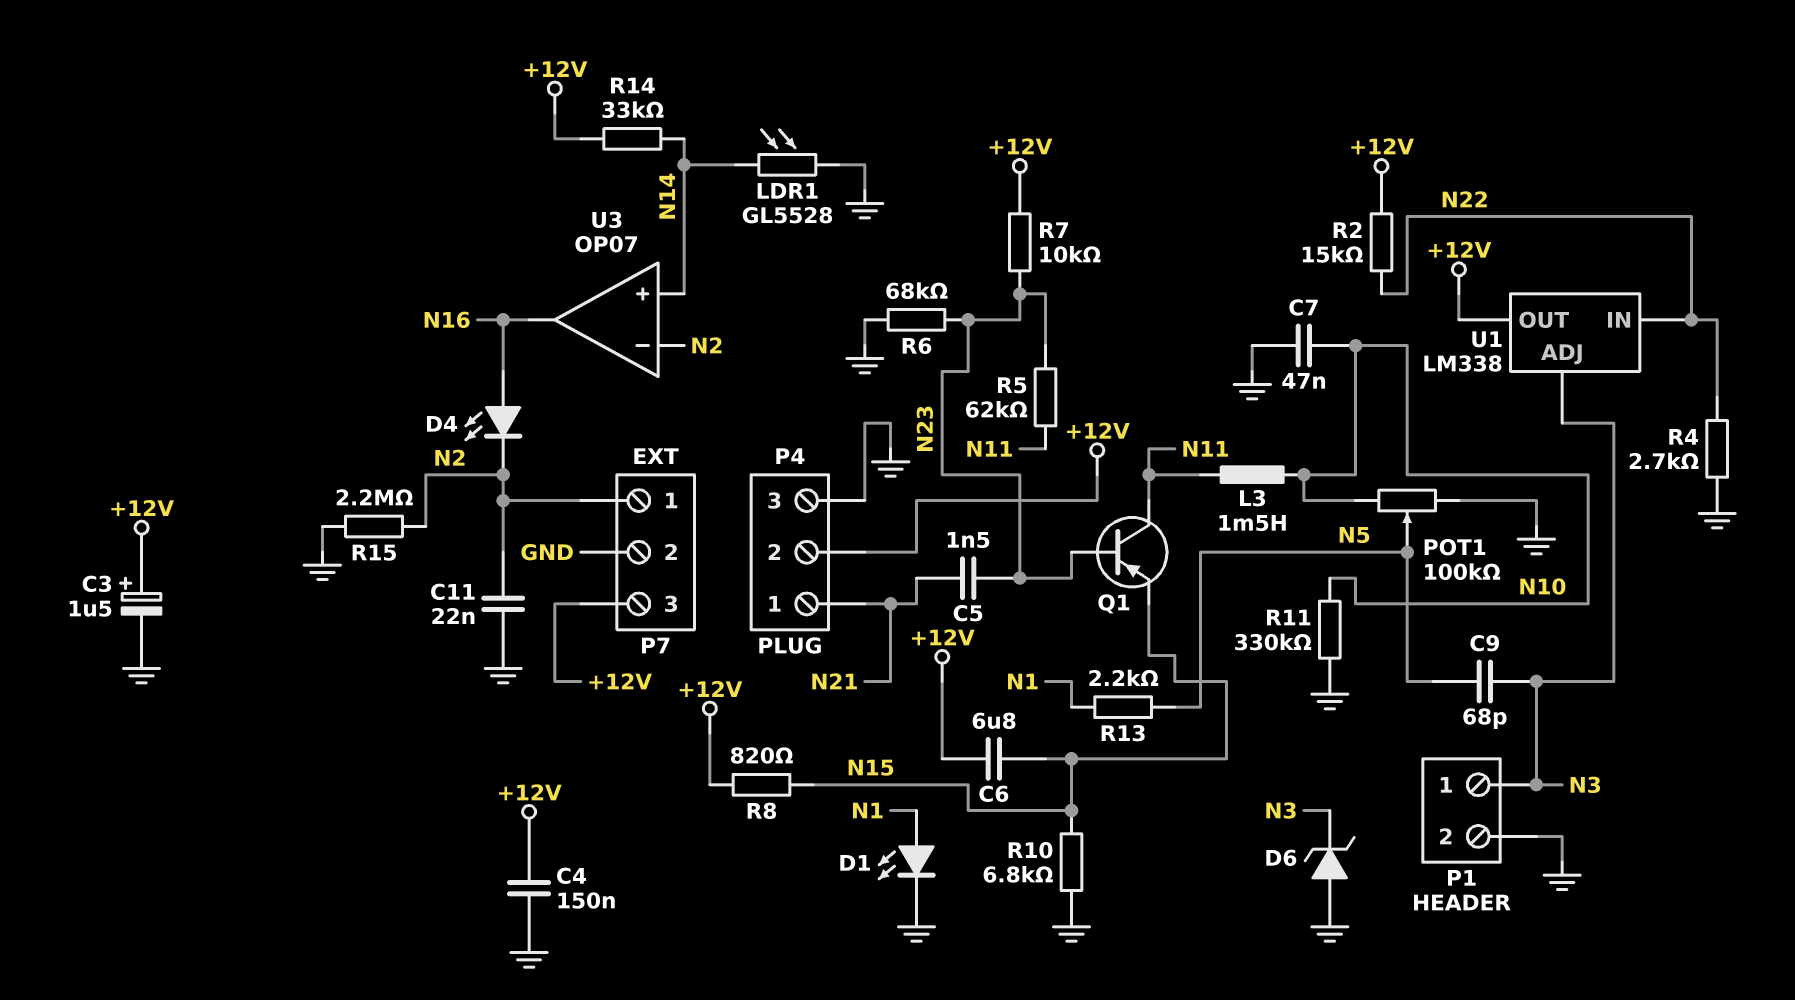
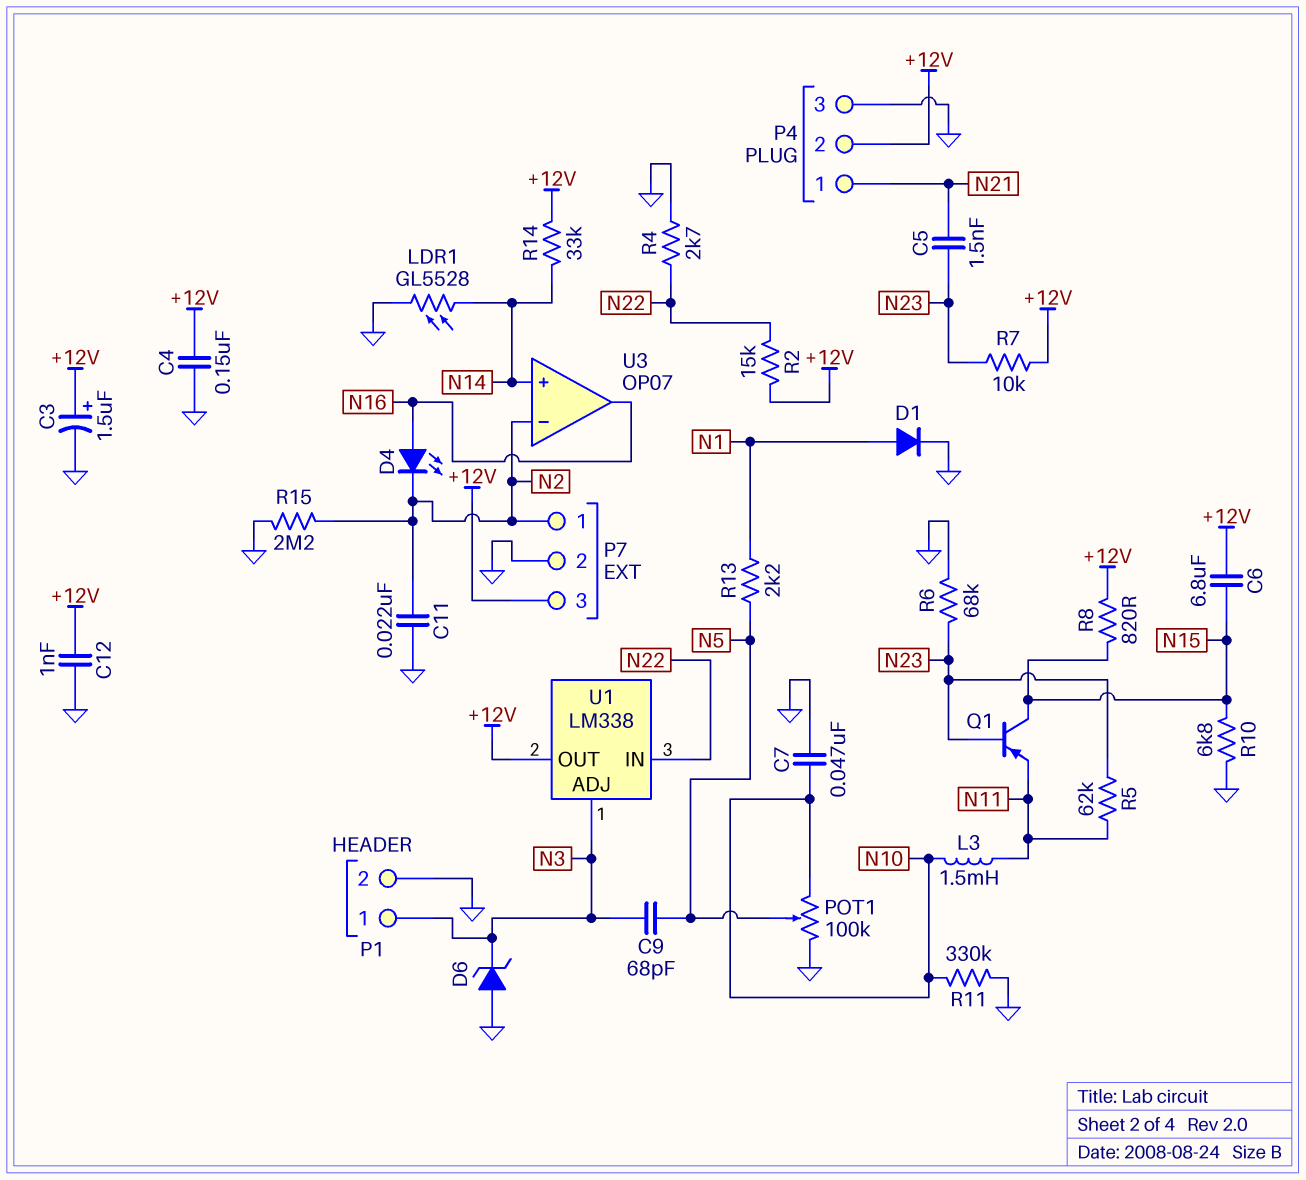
C12: none -> 1nF (+12V, GND)
D1: LED (A N1, K GND) -> diode (A N1, K GND)
Q1: PNP (B N23, C N11, E N15) -> PNP (B N23, C N15, E N11)

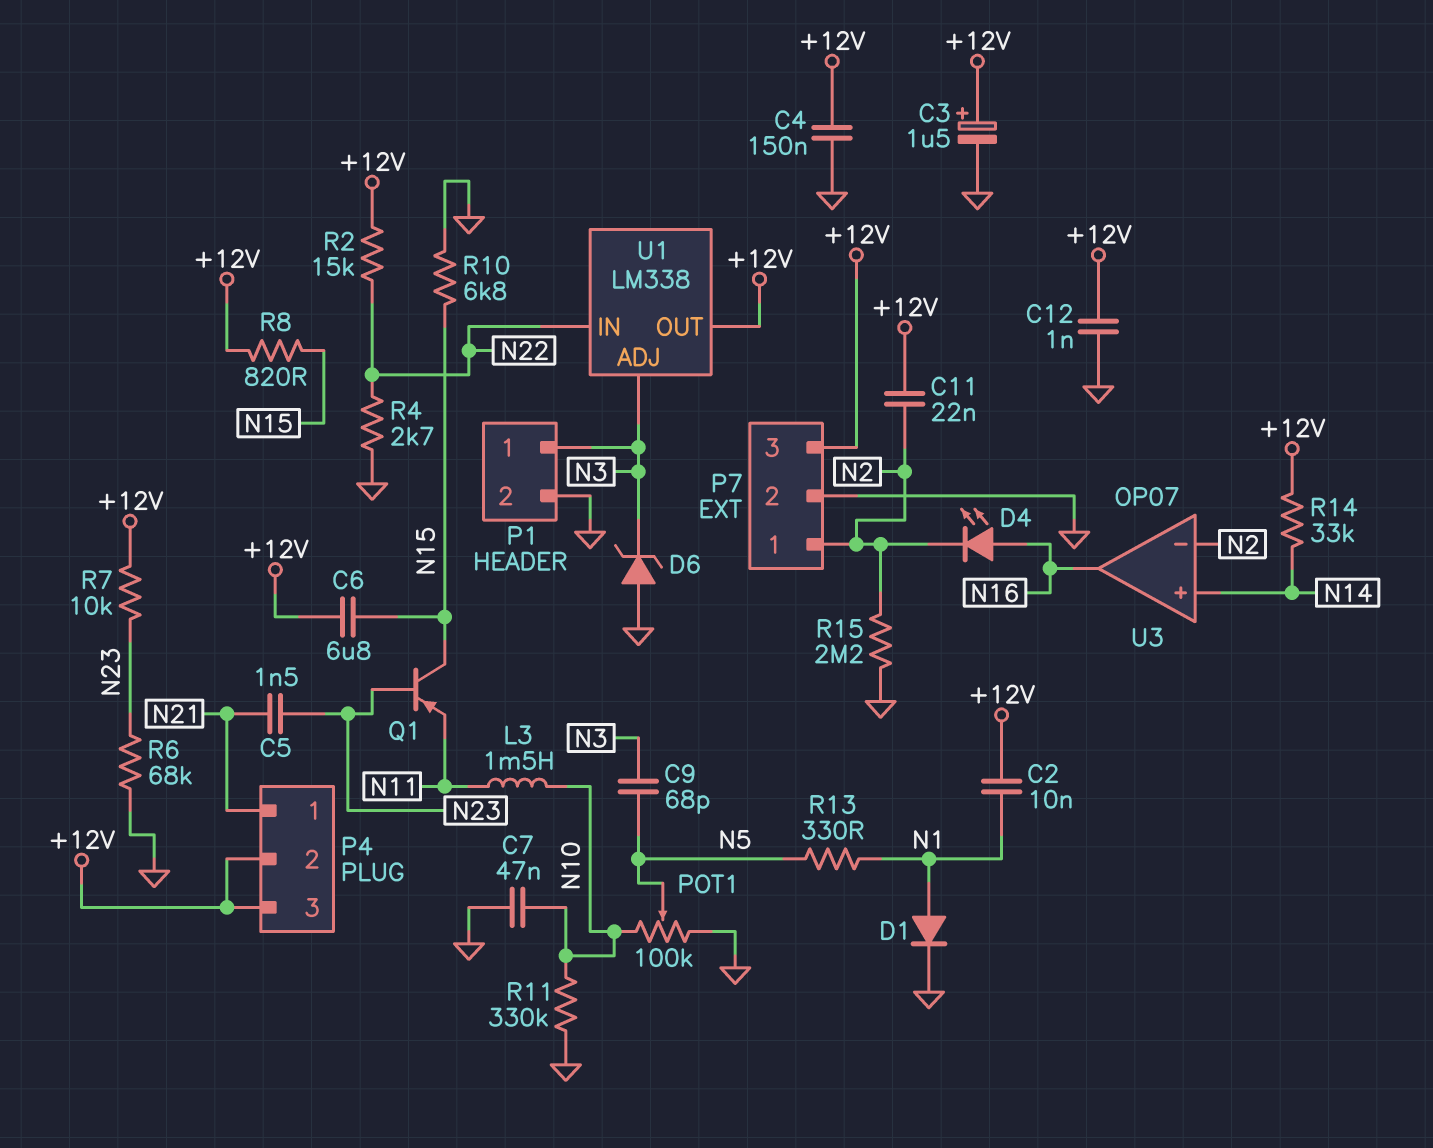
C2: none -> 10nF (+12V, N1)
C11: 22nF (GND, N2) -> 22nF (+12V, N2)
LDR1: GL5528 (GND, N14) -> none
P4 pin 3: GND -> +12V
R5: 62k (N11, N23) -> none
R13: 2.2k (N1, N5) -> 330 (N1, N5)

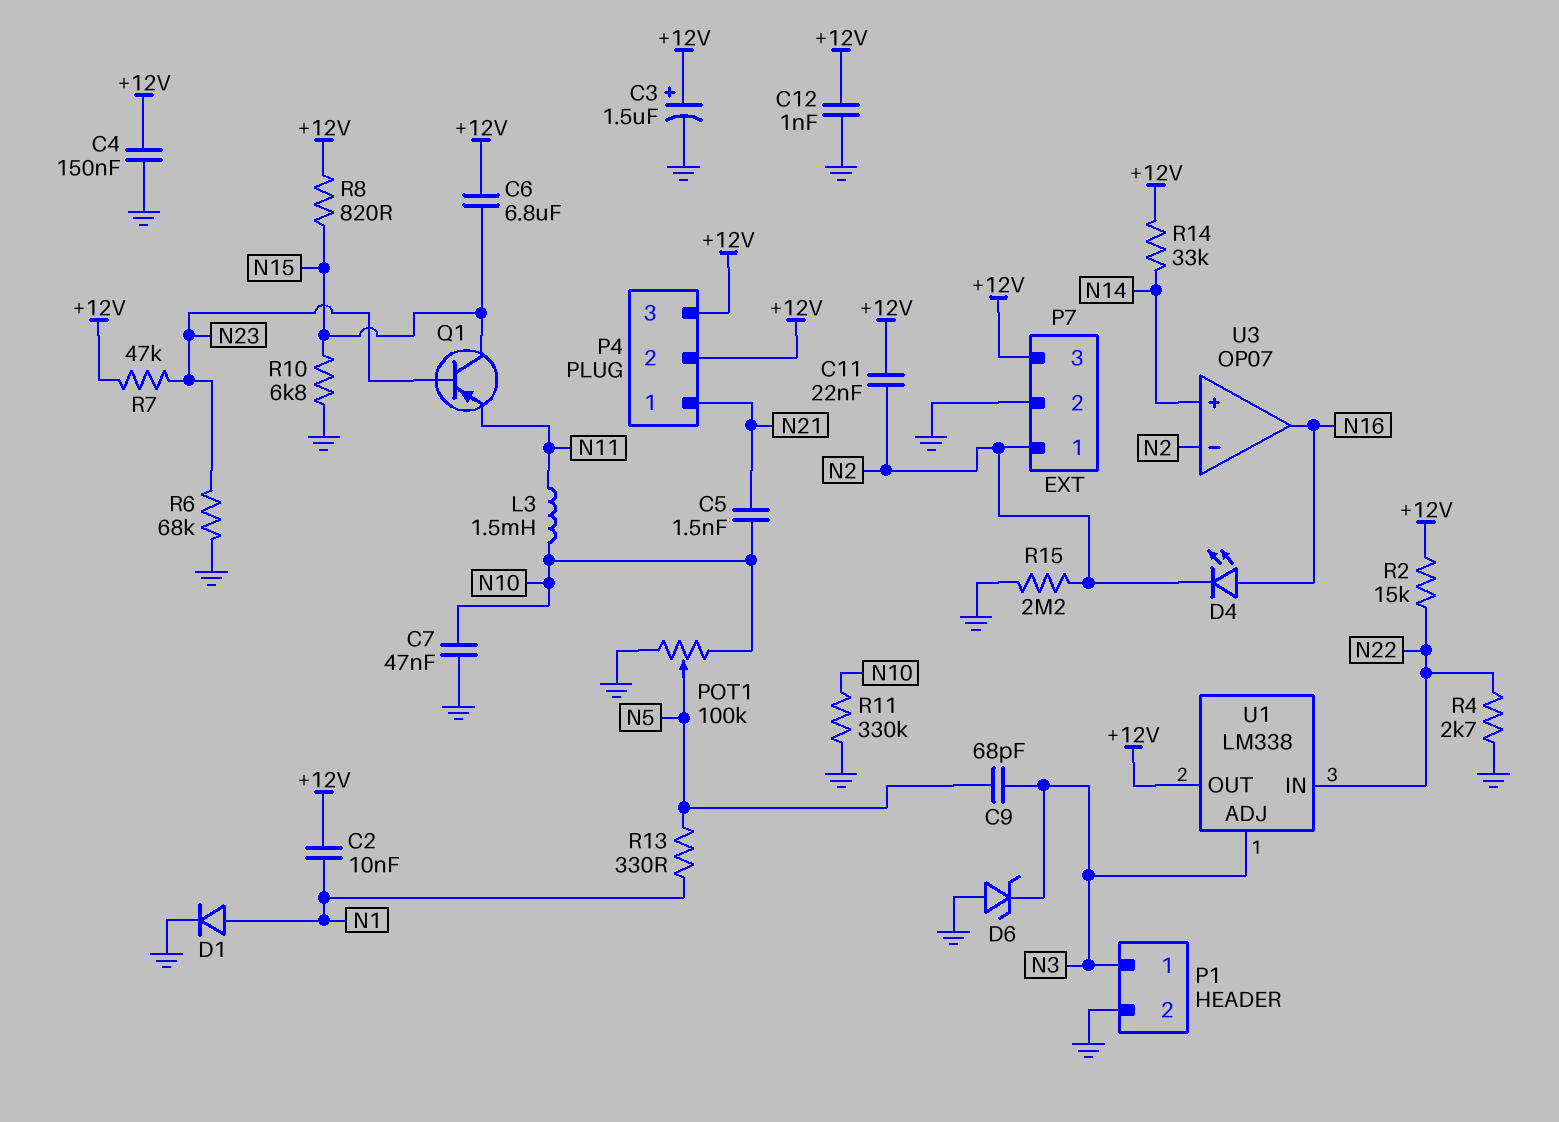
C5: 1.5nF (N21, N23) -> 1.5nF (N10, N21)
R7: 10k (+12V, N23) -> 47k (+12V, N23)

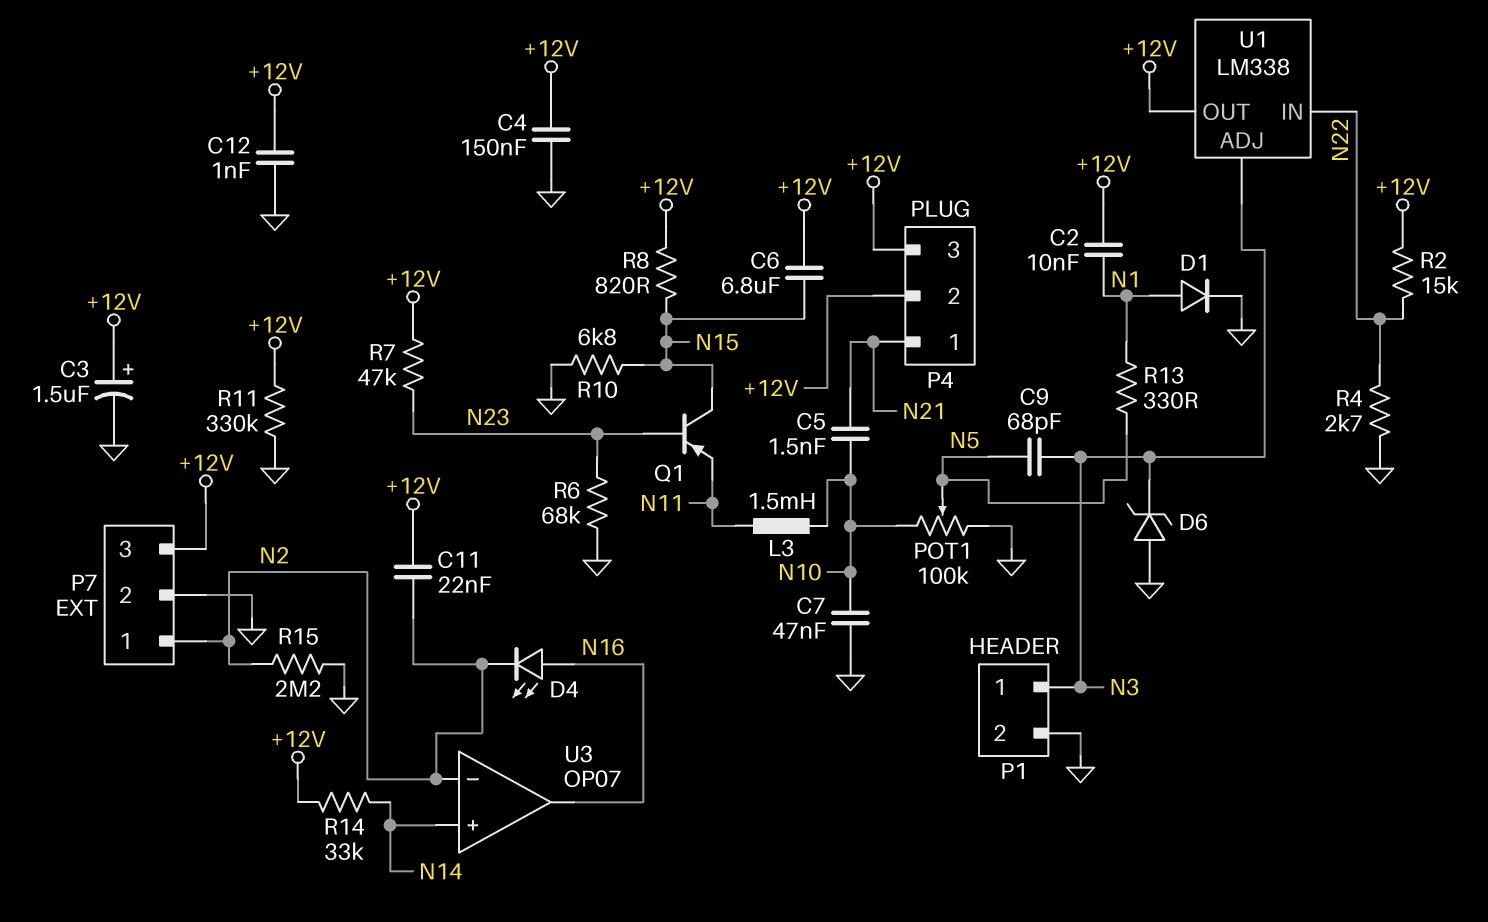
R11: 330k (GND, N10) -> 330k (+12V, GND)

